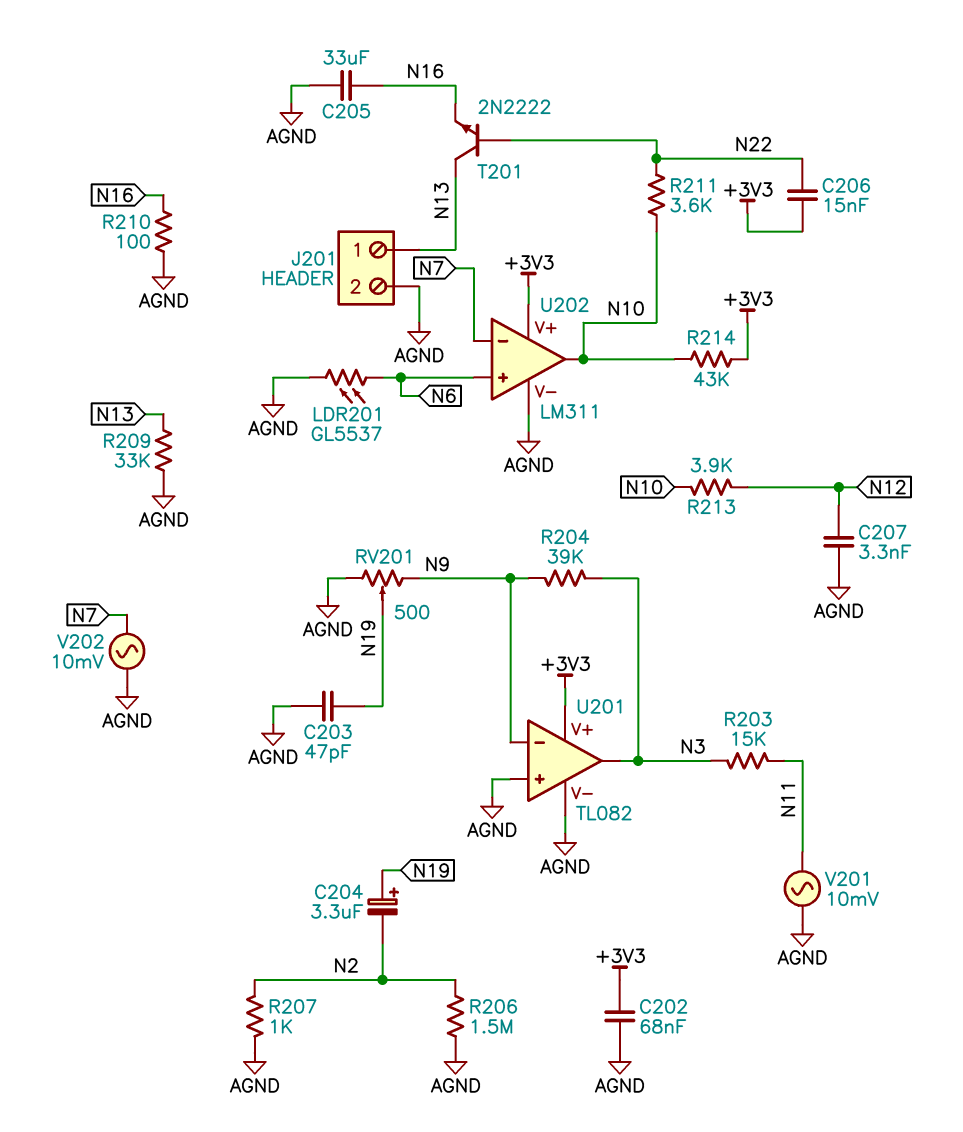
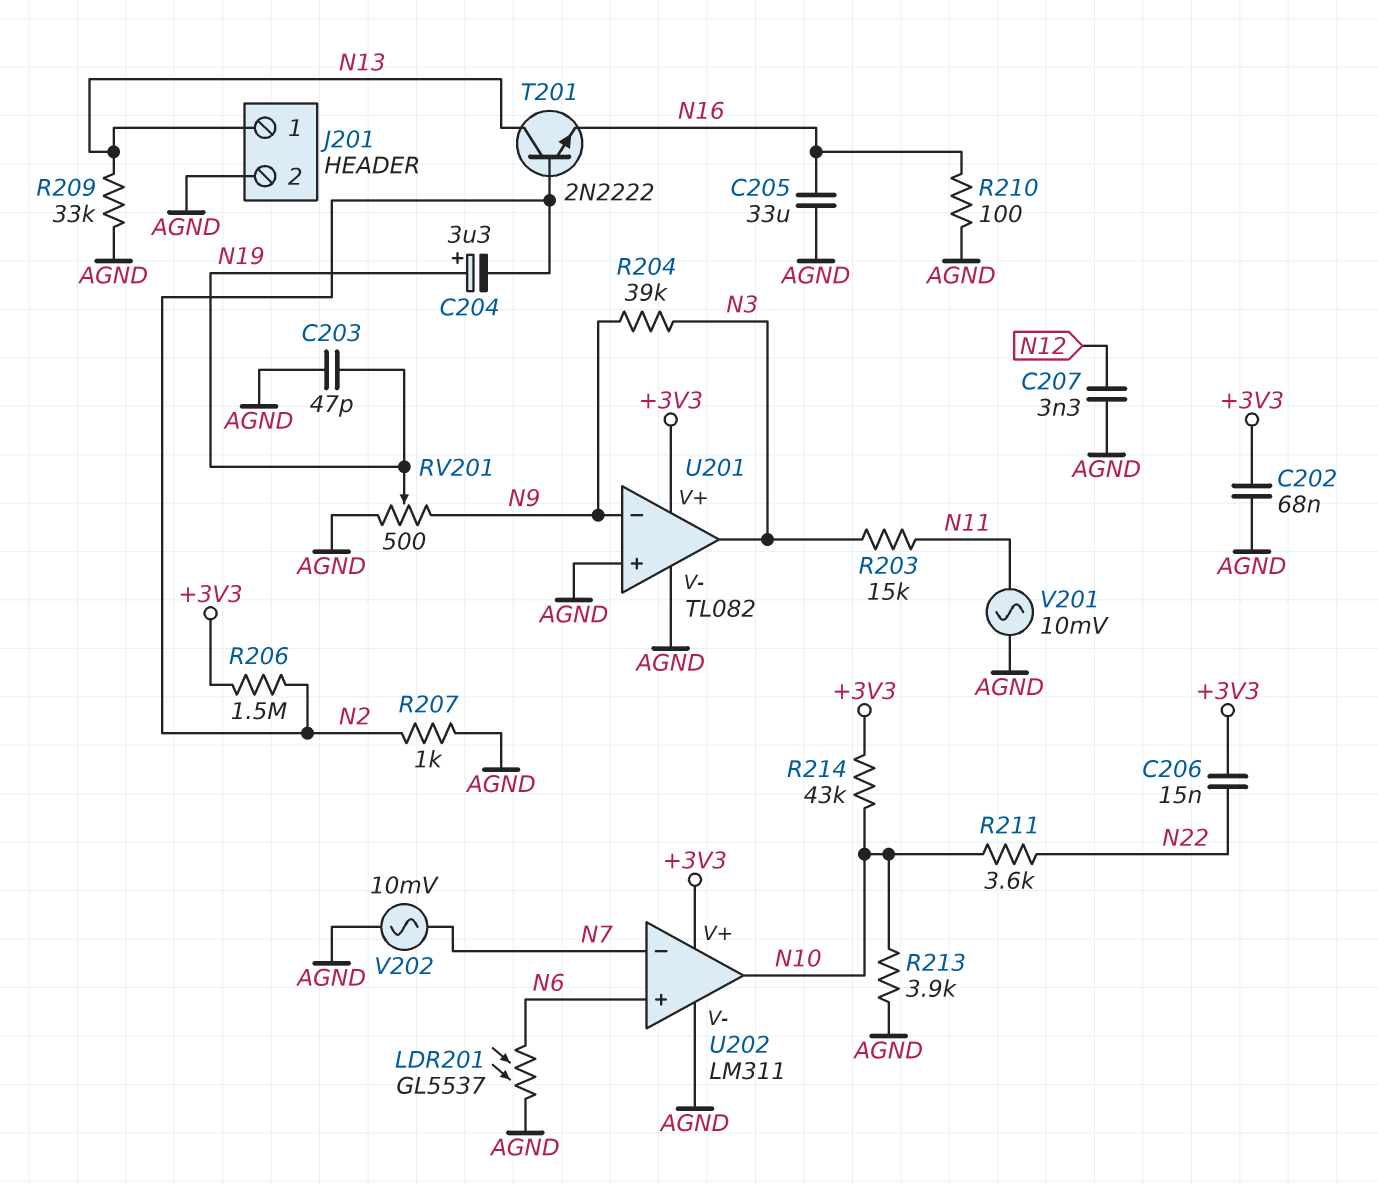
R206: 1.5M (AGND, N2) -> 1.5M (+3V3, N2)
R213: 3.9k (N10, N12) -> 3.9k (AGND, N10)
T201: NPN 2N2222 (B N22, C N13, E N16) -> NPN 2N2222 (B N2, C N13, E N16)

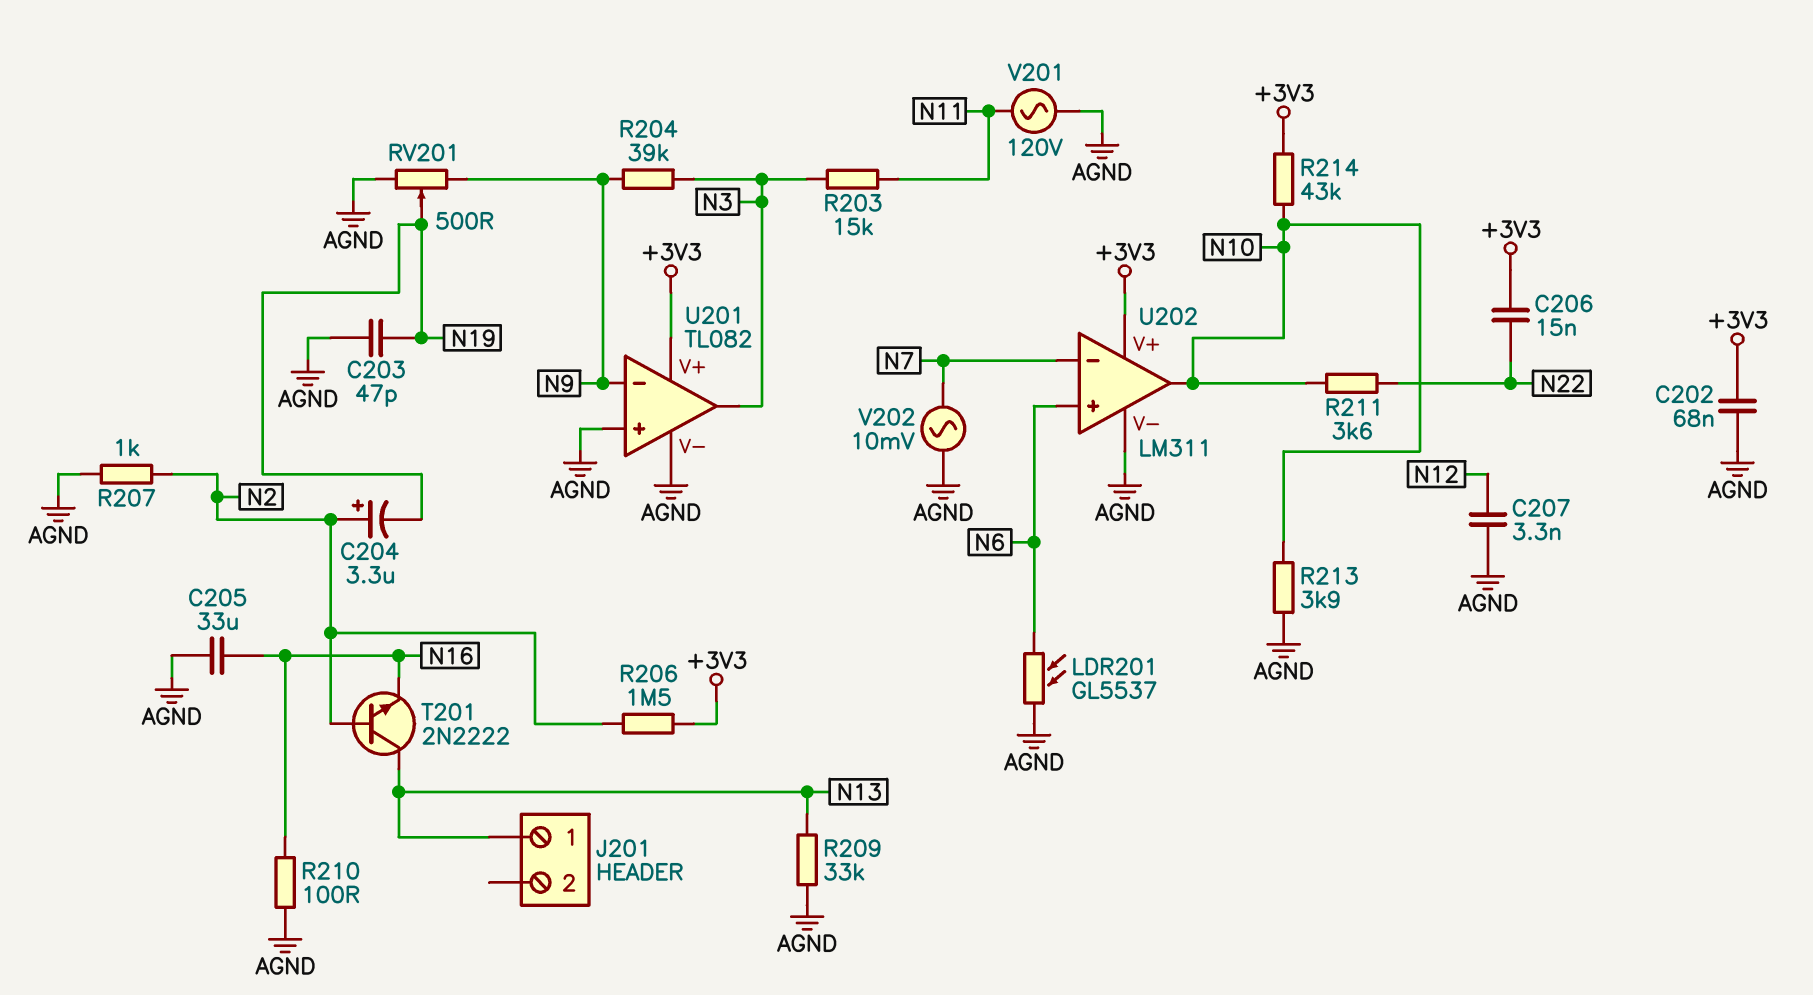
C204: 3.3uF (plus N19, minus N2) -> 3.3uF (plus N2, minus N19)
J201 pin 2: AGND -> none
V201: AC 10mV (AGND, N11) -> AC 120V (AGND, N11)

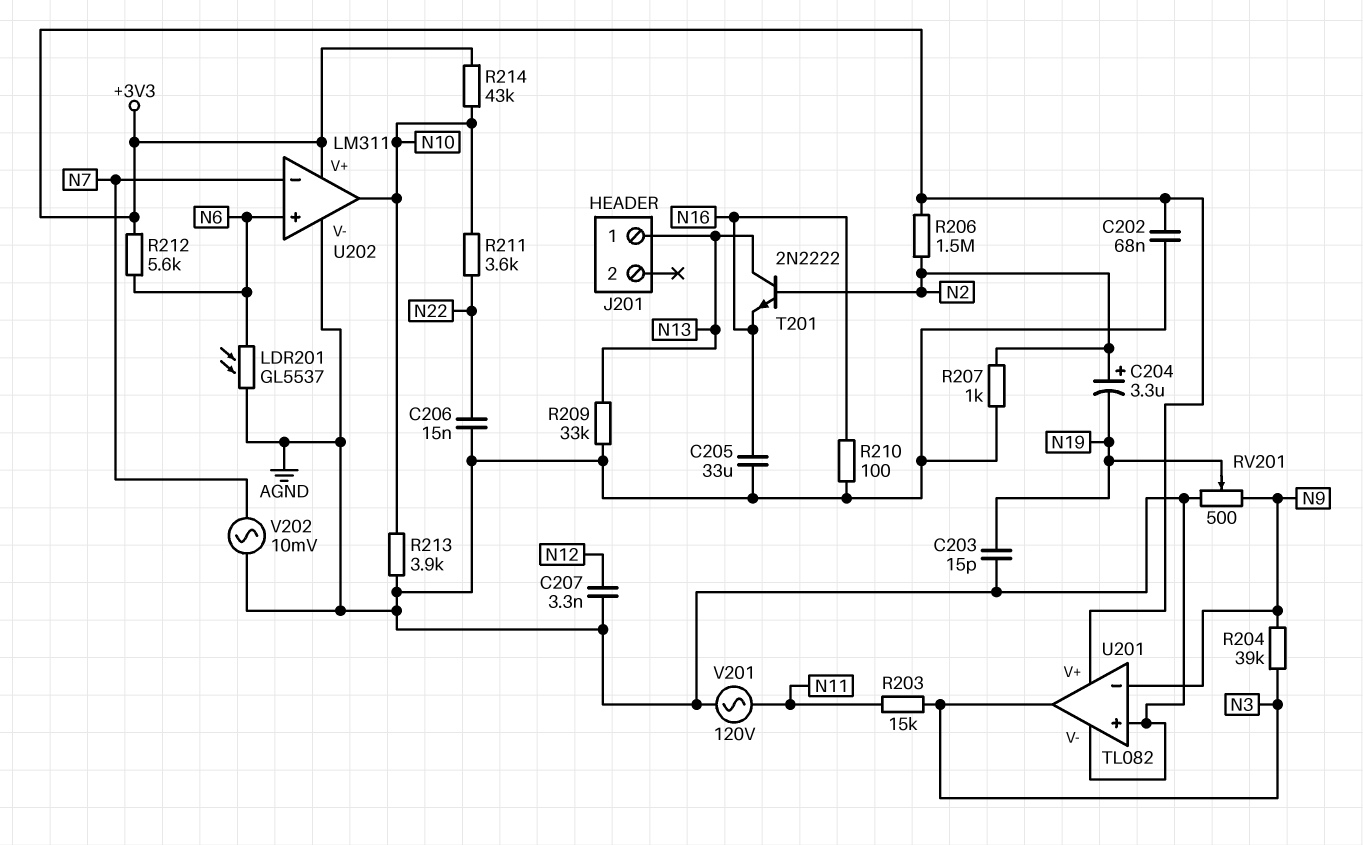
C203: 47pF (AGND, N19) -> 15pF (AGND, N19)
C206: 15nF (+3V3, N22) -> 15nF (AGND, N22)
R212: none -> 5.6k (+3V3, N6)

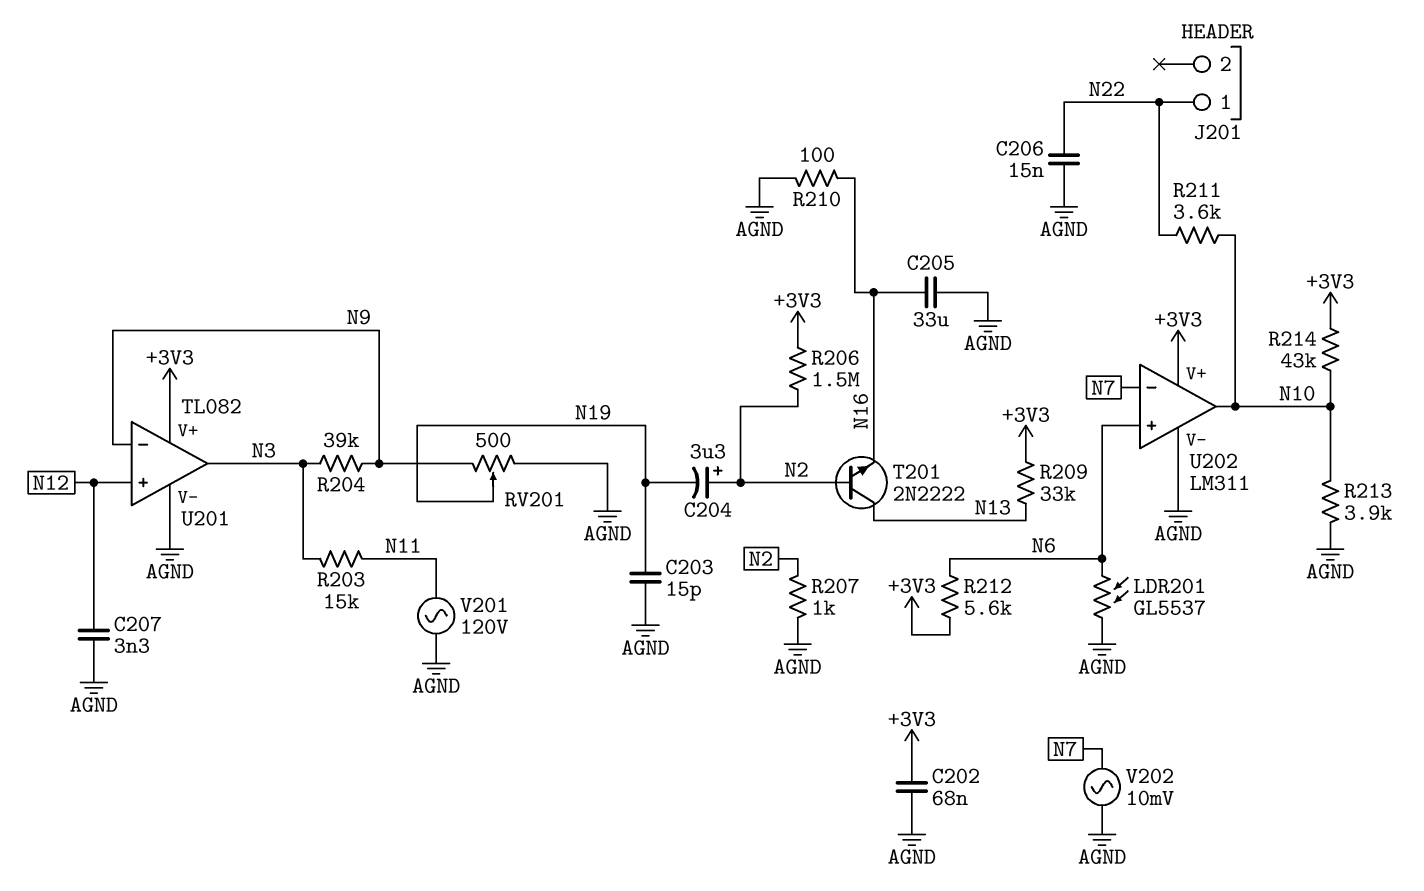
J201 pin 1: N13 -> N22
R209: 33k (AGND, N13) -> 33k (+3V3, N13)
U201 pin in+: AGND -> N12

